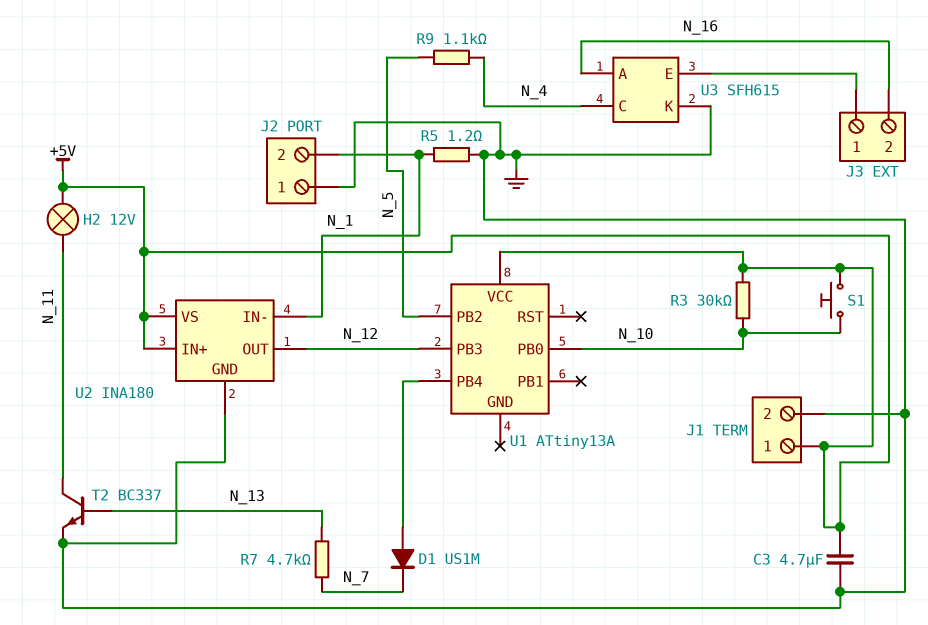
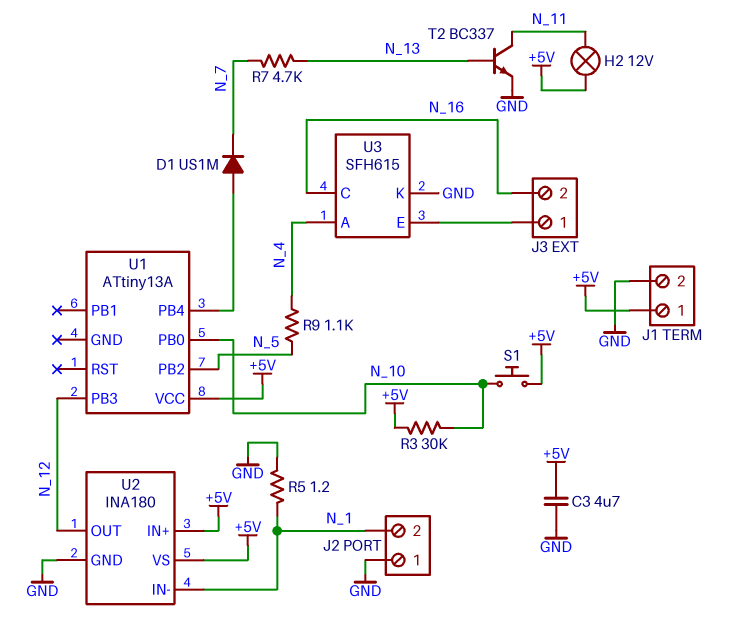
U3 pin A: N_16 -> N_4
U3 pin C: N_4 -> N_16

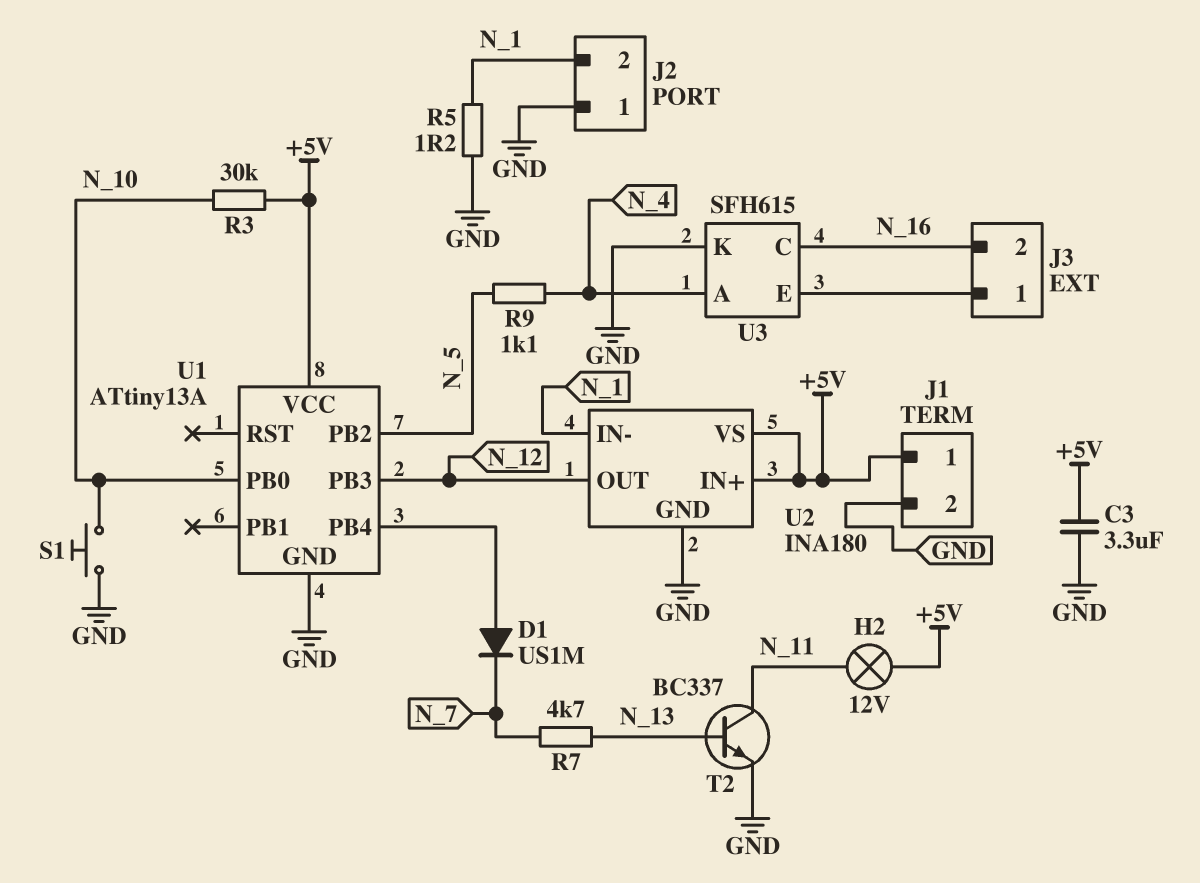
C3: 4.7uF (+5V, GND) -> 3.3uF (+5V, GND)
S1: button (+5V, N_10) -> button (GND, N_10)
U1 pin GND: none -> GND

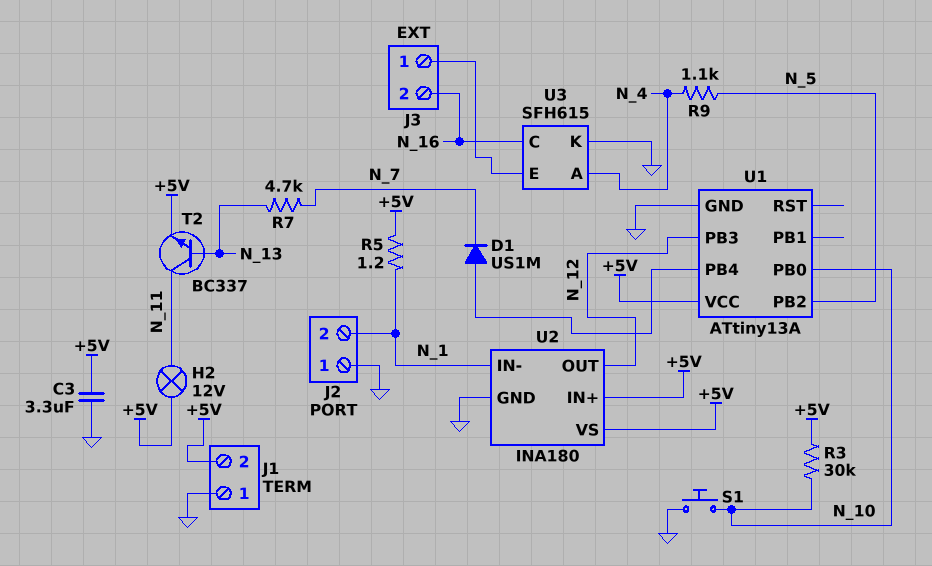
J1 pin 1: +5V -> GND
J1 pin 2: GND -> +5V
R5: 1.2 (GND, N_1) -> 1.2 (+5V, N_1)
T2: NPN BC337 (B N_13, C N_11, E GND) -> NPN BC337 (B N_13, C N_11, E +5V)

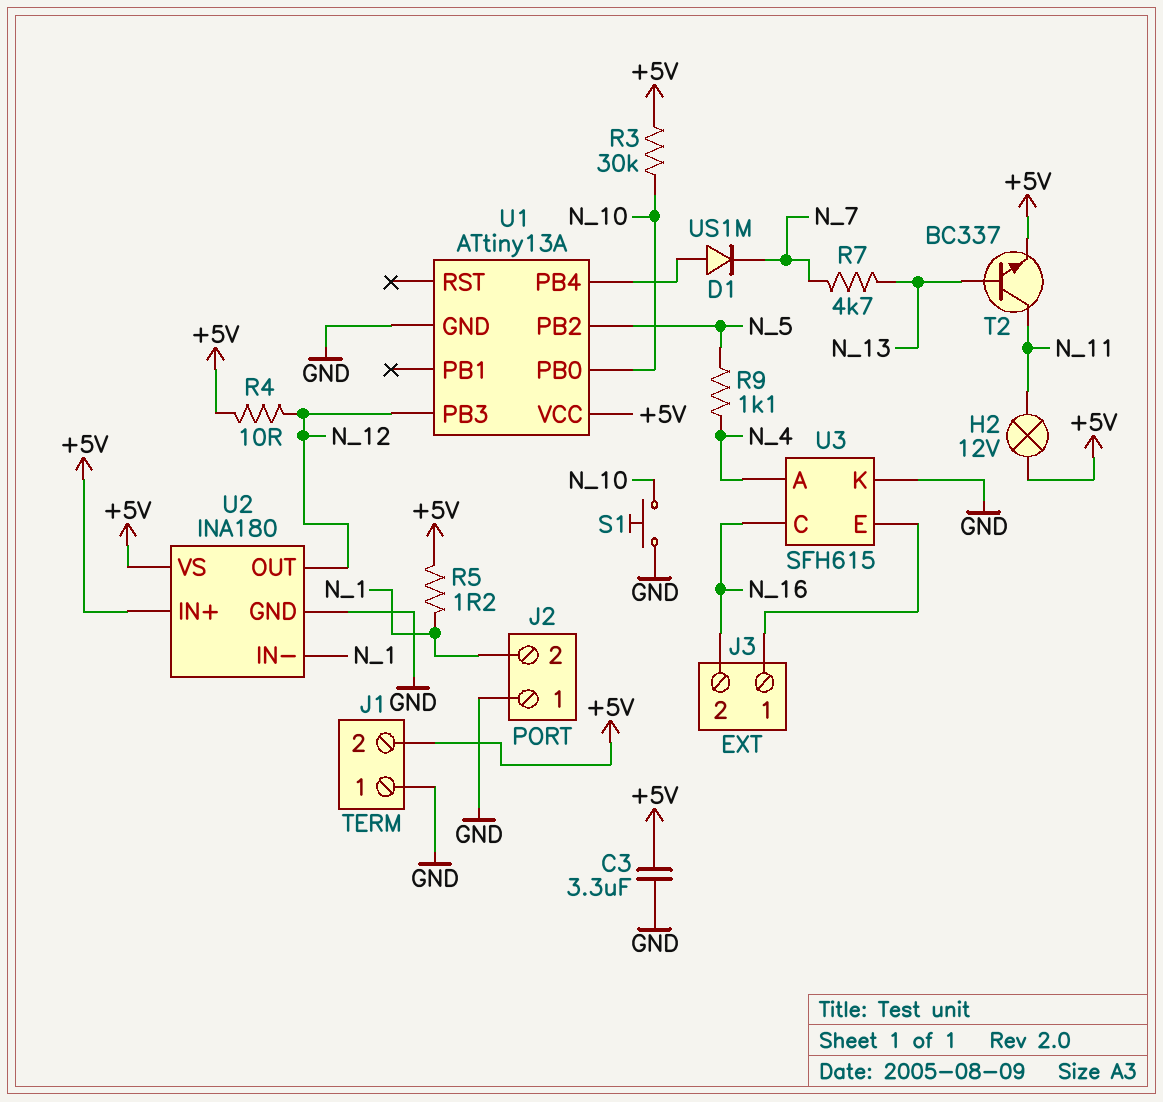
R4: none -> 10 (+5V, N_12)

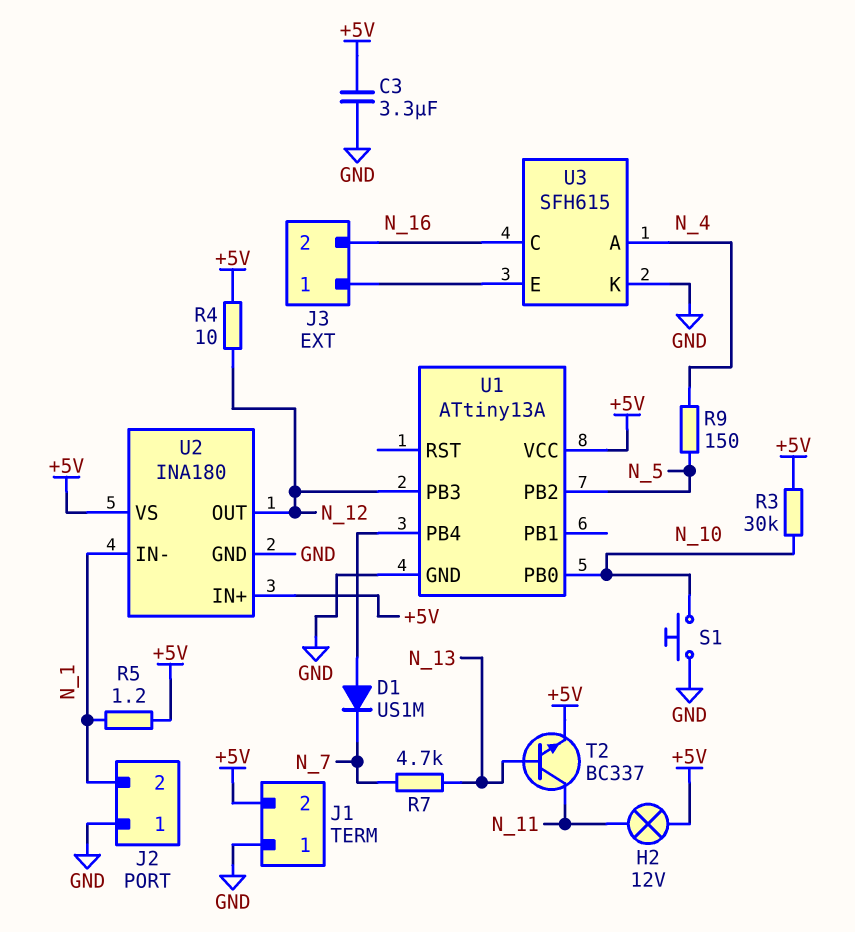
R9: 1.1k (N_4, N_5) -> 150 (N_4, N_5)

